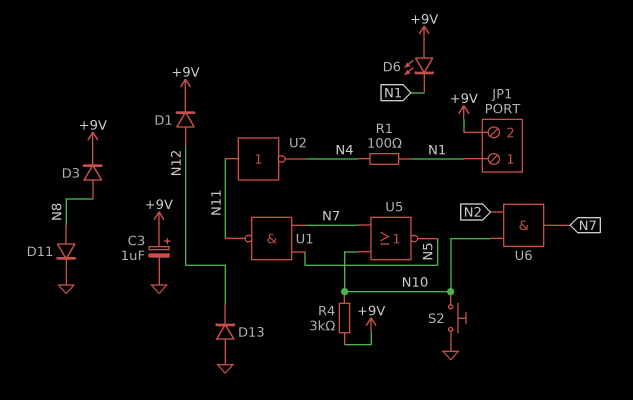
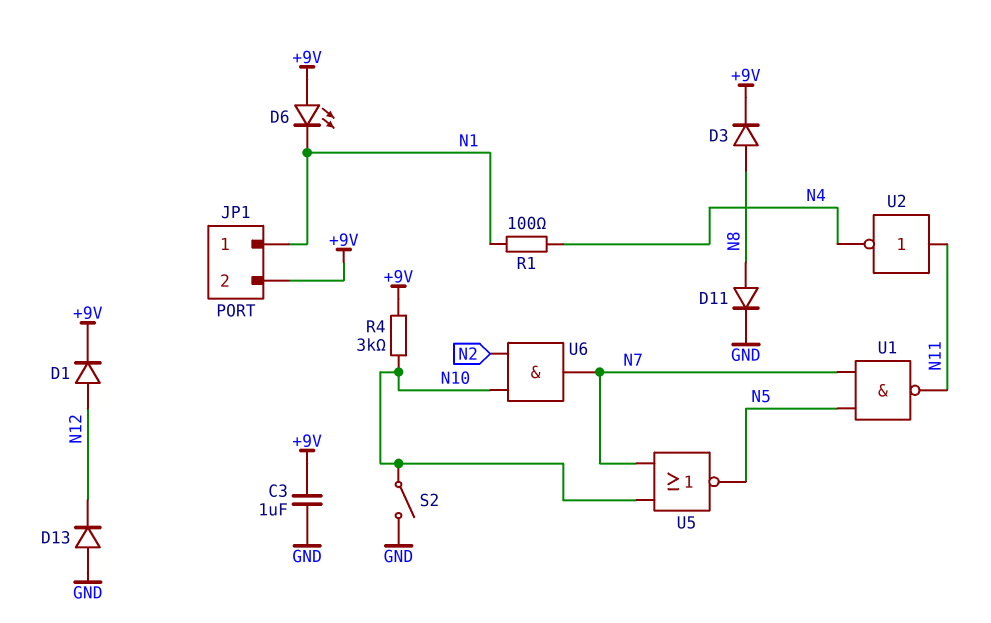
C3: 1uF (plus +9V, minus GND) -> 1uF (+9V, GND)
S2: button (GND, N10) -> switch (GND, N10)

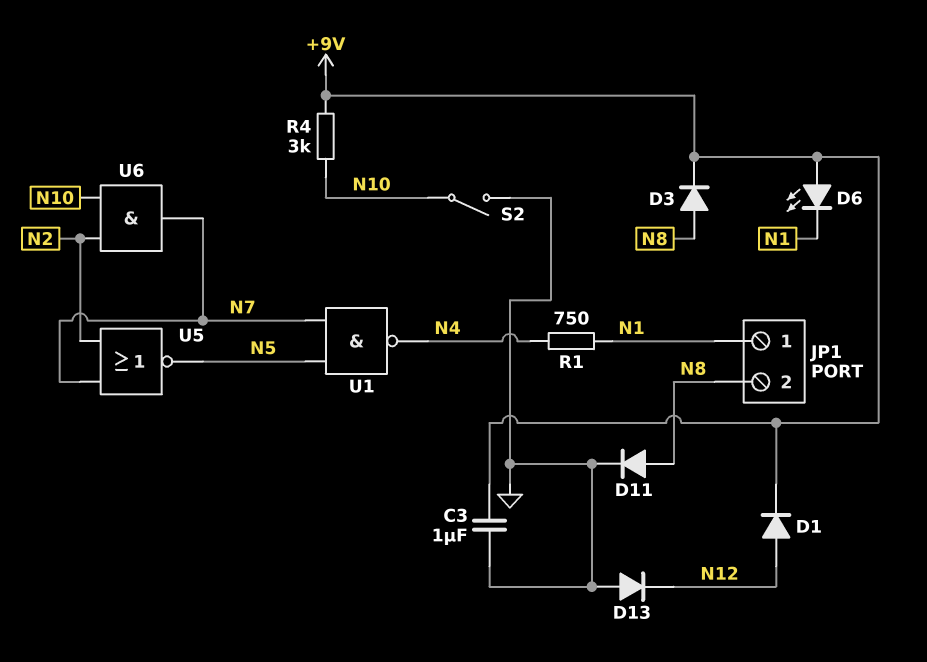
JP1 pin 2: +9V -> N8
R1: 100 (N1, N4) -> 750 (N1, N4)
U1: NAND (in N5, in N7, out N11) -> NAND (in N5, in N7, out N4)
U2: NOT (in N11, out N4) -> none
U5: NOR (in N7, in N10, out N5) -> NOR (in N2, in N7, out N5)

